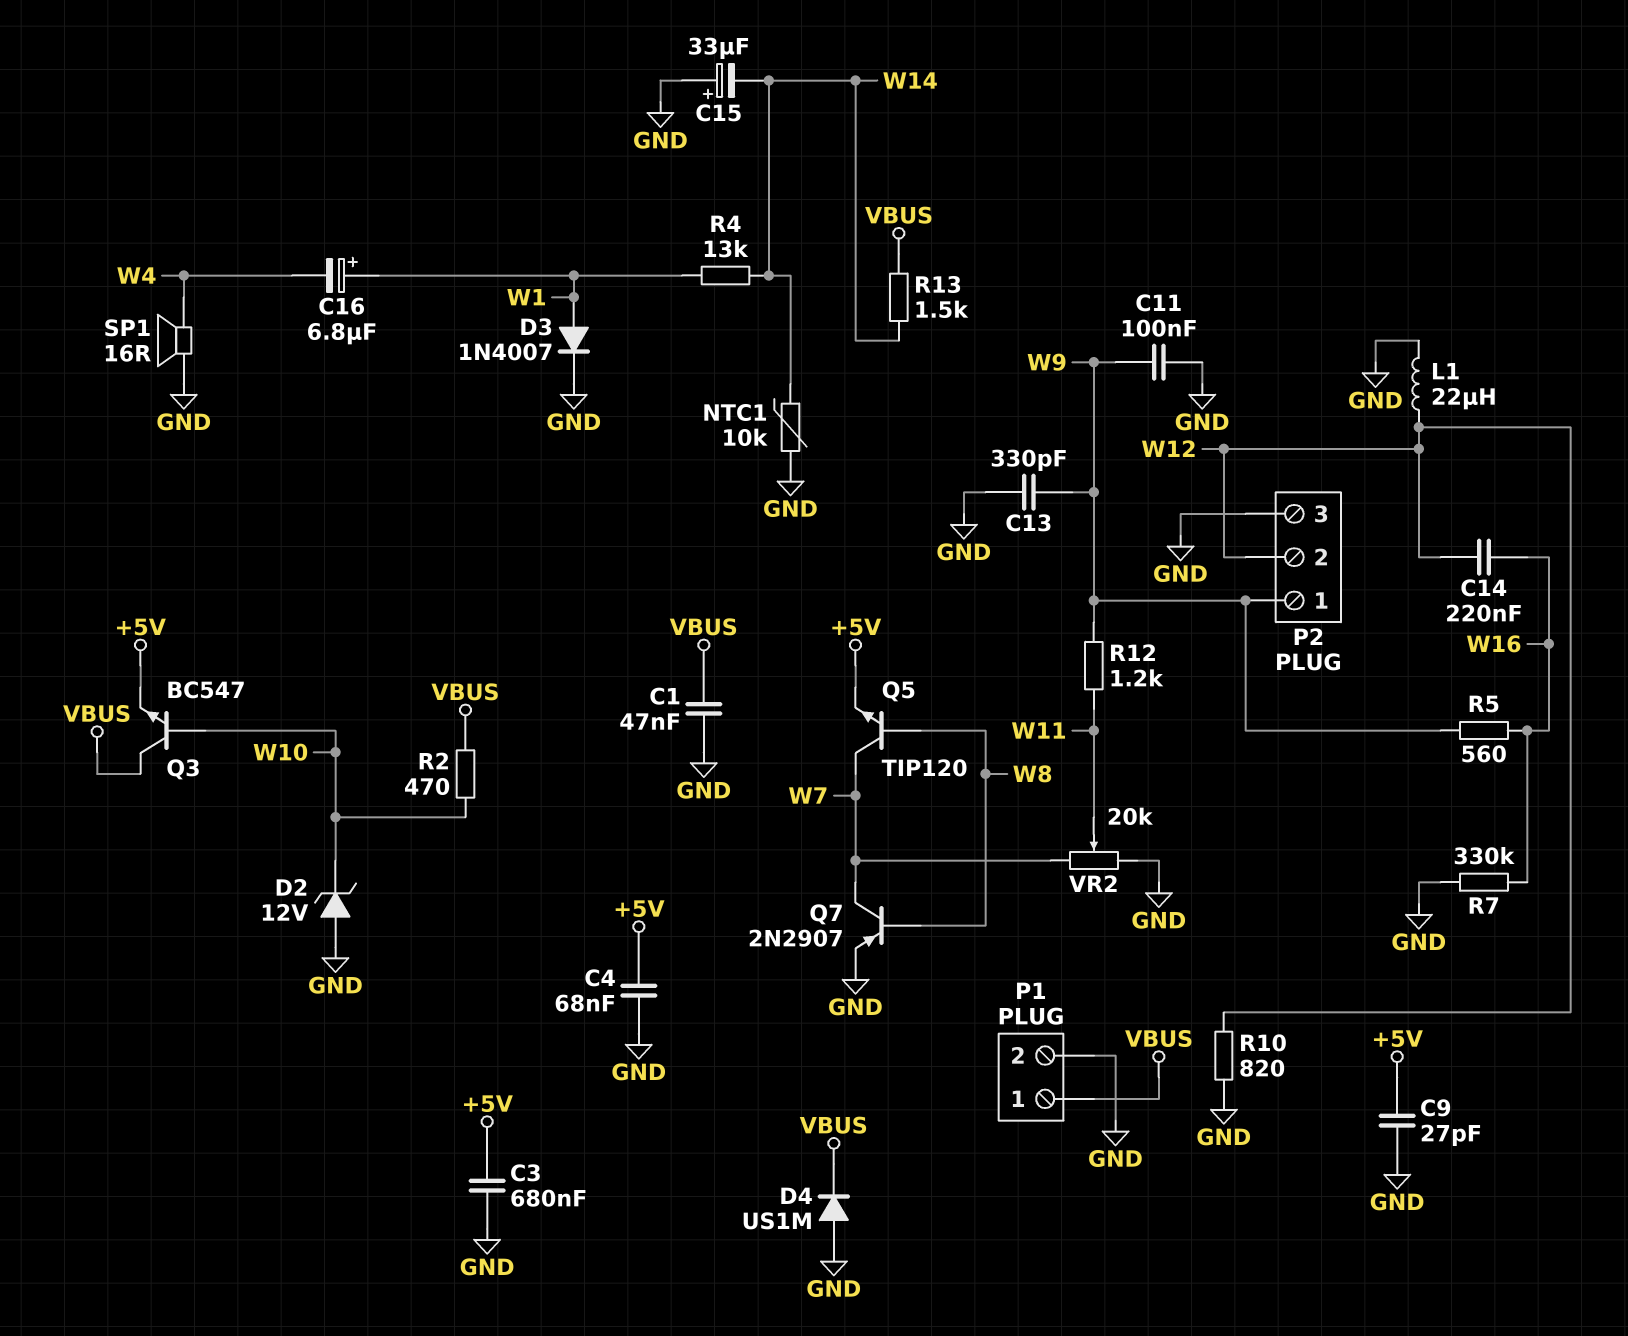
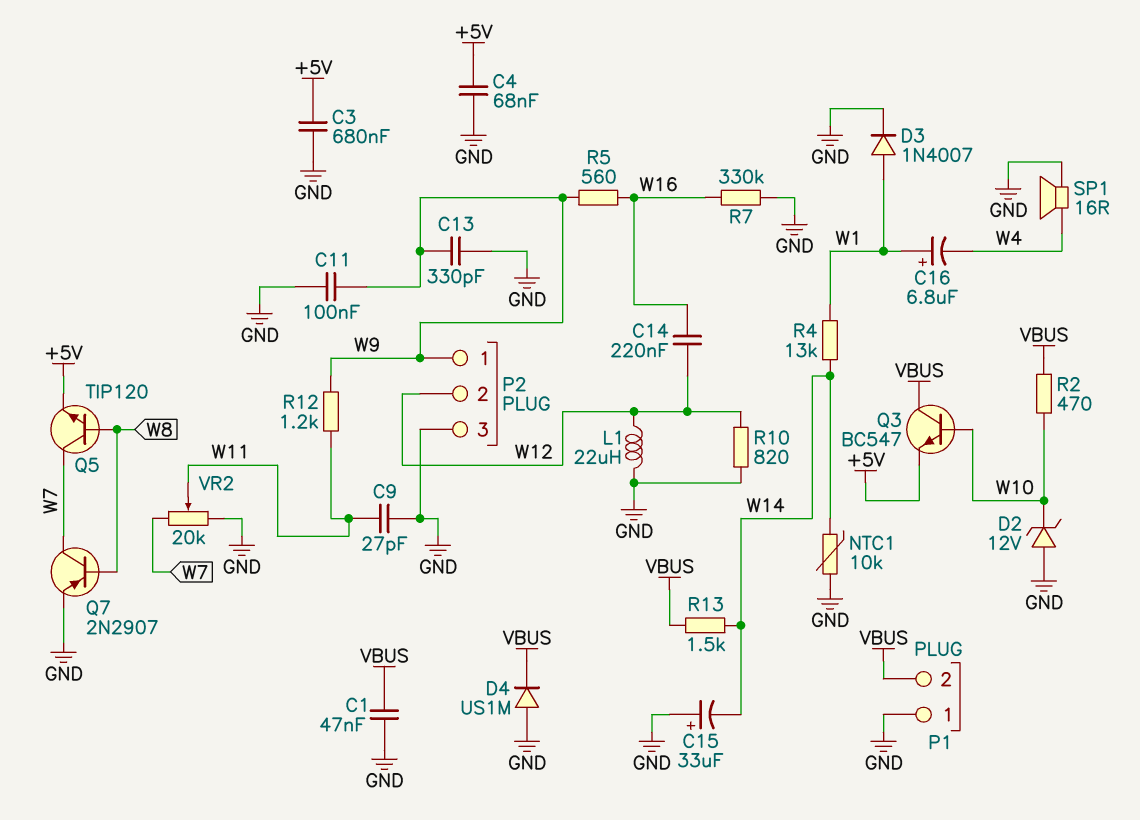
C9: 27pF (+5V, GND) -> 27pF (GND, W11)
P1 pin 1: VBUS -> GND
P1 pin 2: GND -> VBUS

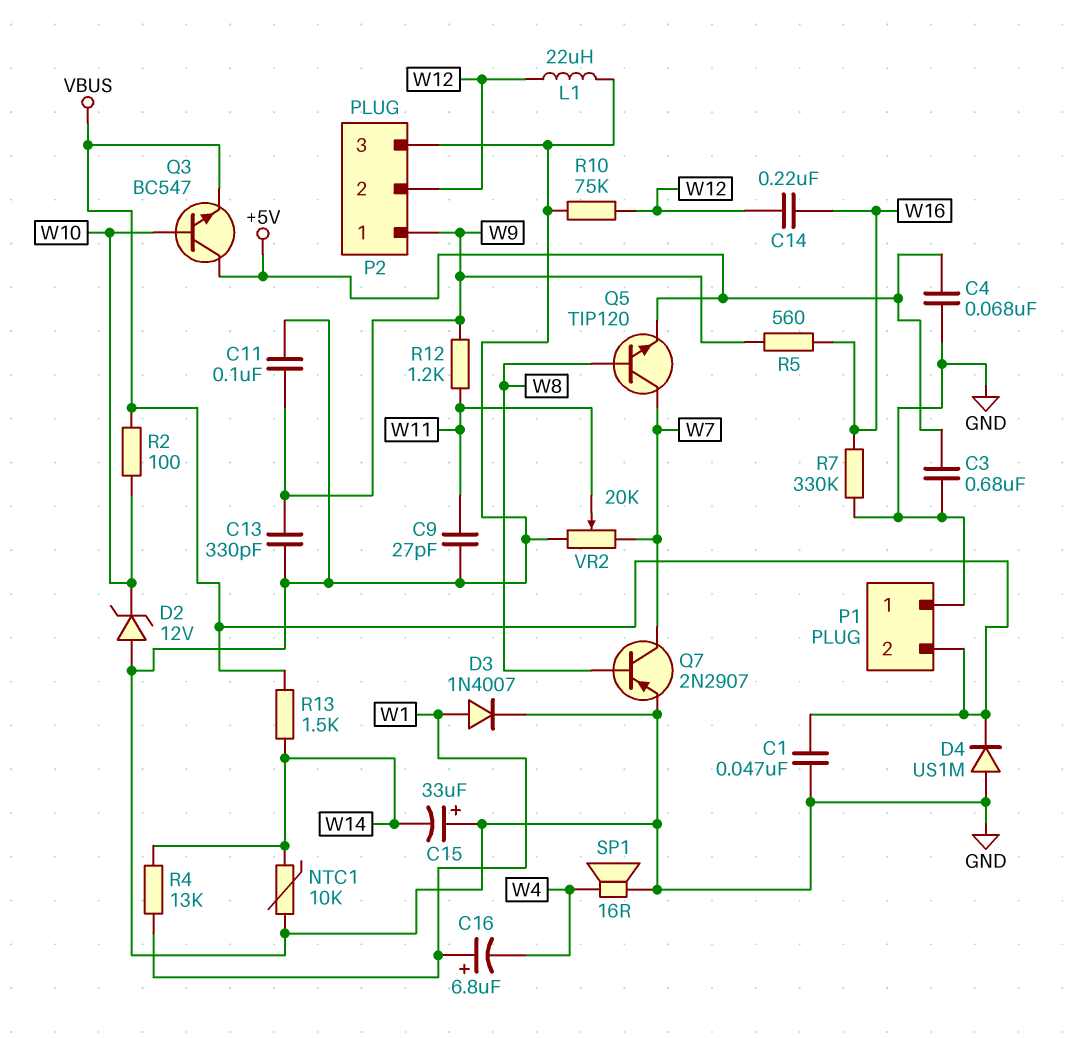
Q3: NPN BC547 (B W10, C VBUS, E +5V) -> NPN BC547 (B W10, C +5V, E VBUS)
R2: 470 (VBUS, W10) -> 100 (VBUS, W10)
R10: 820 (GND, W12) -> 75k (GND, W12)

